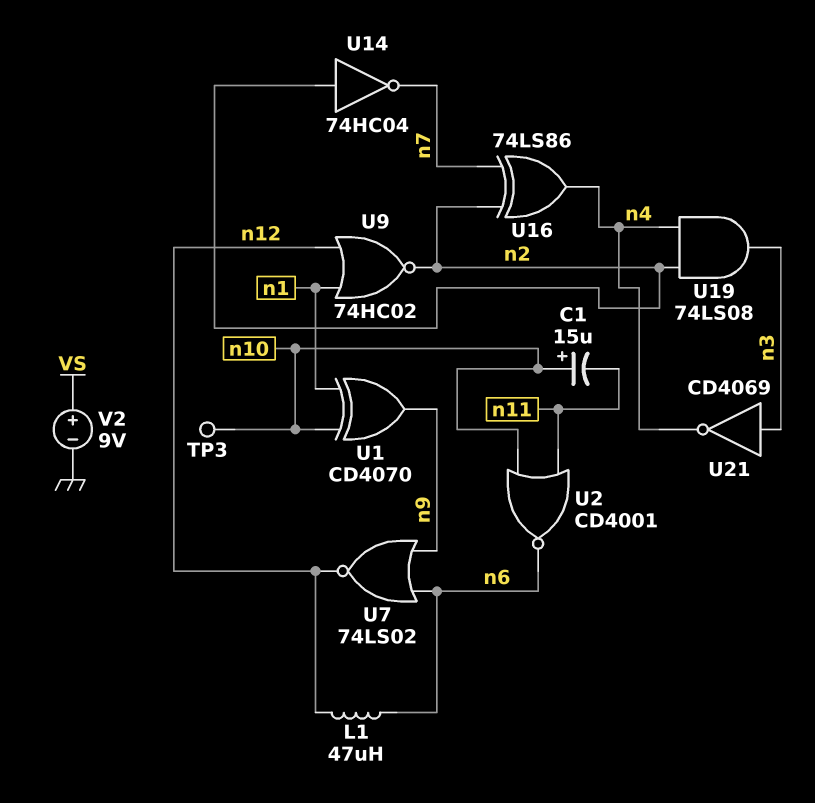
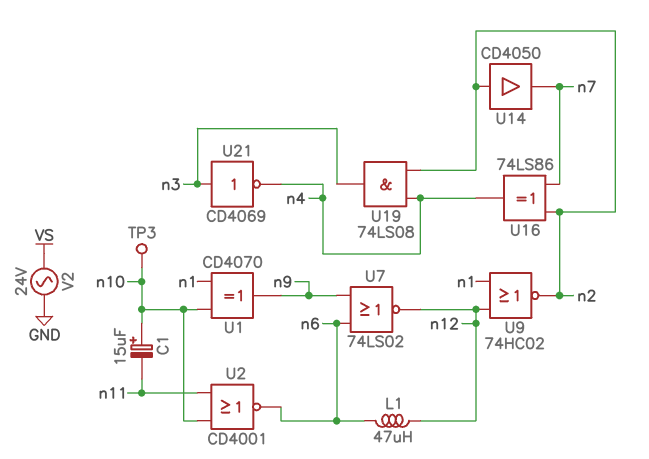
U14: NOT 74HC04 (in n2, out n7) -> buffer CD4050 (in n2, out n7)
V2: 9V (plus VS, minus GND) -> AC 24V (GND, VS)

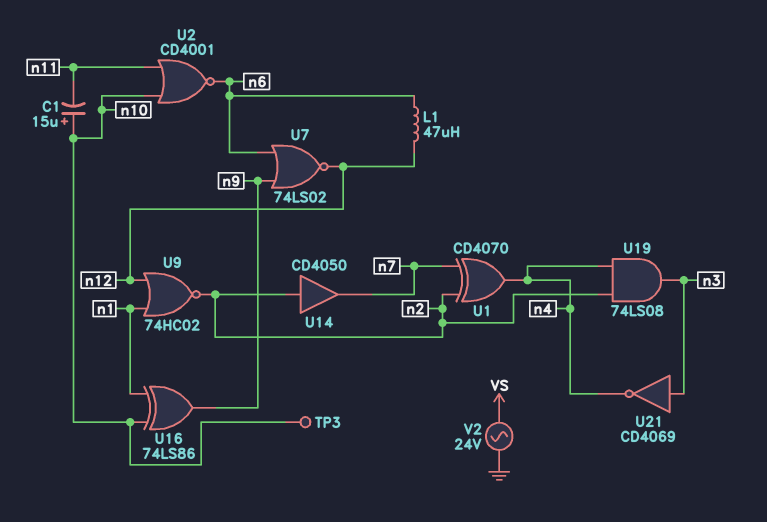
U1: XOR CD4070 (in n1, in n10, out n9) -> XOR CD4070 (in n2, in n7, out n4)
U16: XOR 74LS86 (in n2, in n7, out n4) -> XOR 74LS86 (in n1, in n10, out n9)

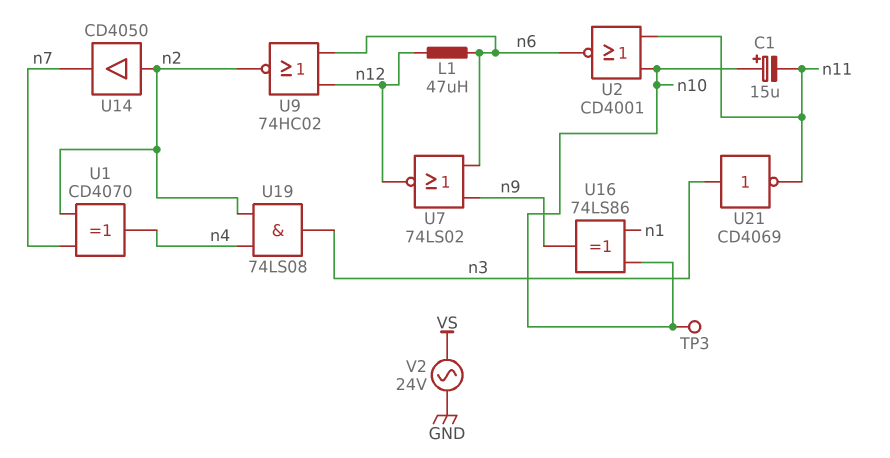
U9: NOR 74HC02 (in n1, in n12, out n2) -> NOR 74HC02 (in n6, in n12, out n2)
U21: NOT CD4069 (in n3, out n4) -> NOT CD4069 (in n3, out n11)

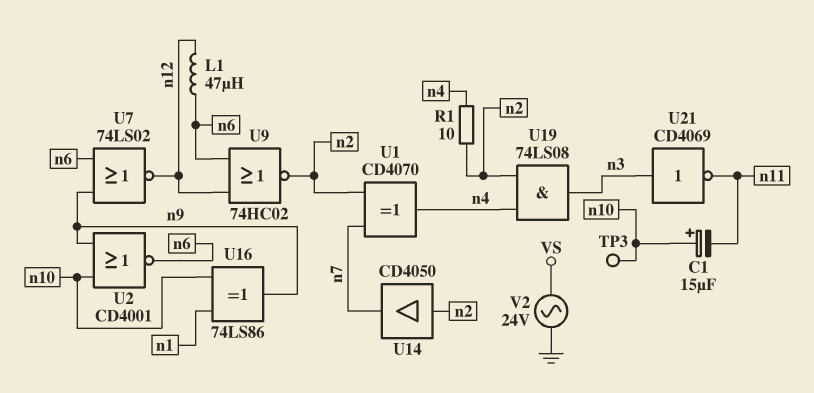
R1: none -> 10 (n2, n4)
U2: NOR CD4001 (in n10, in n11, out n6) -> NOR CD4001 (in n9, in n10, out n6)

